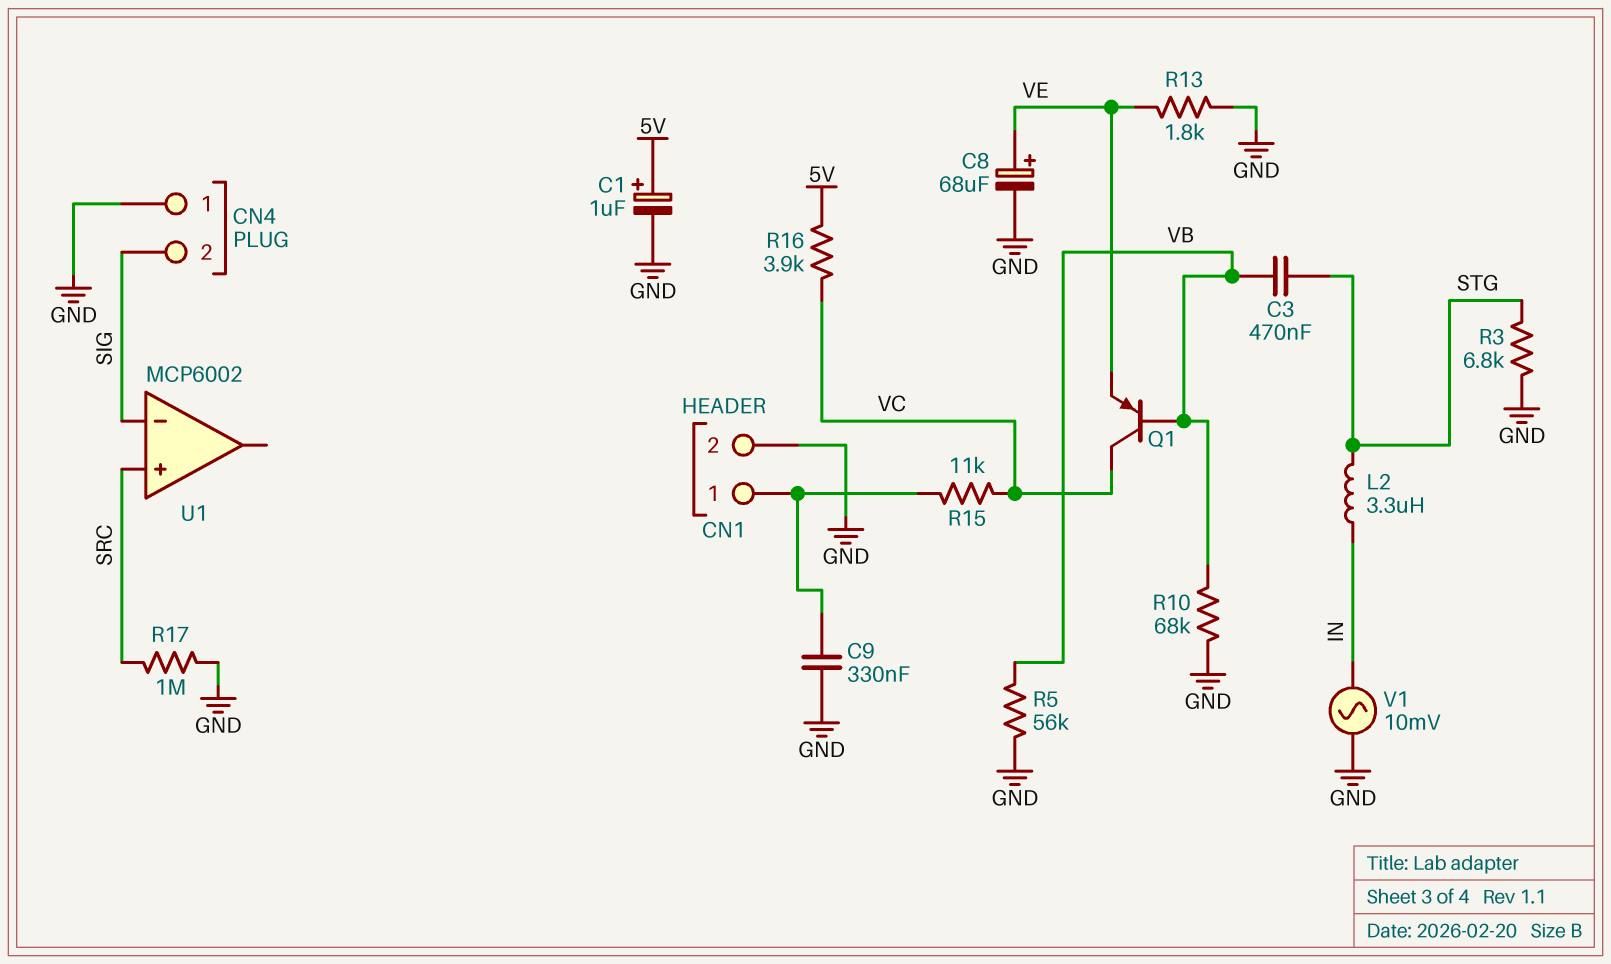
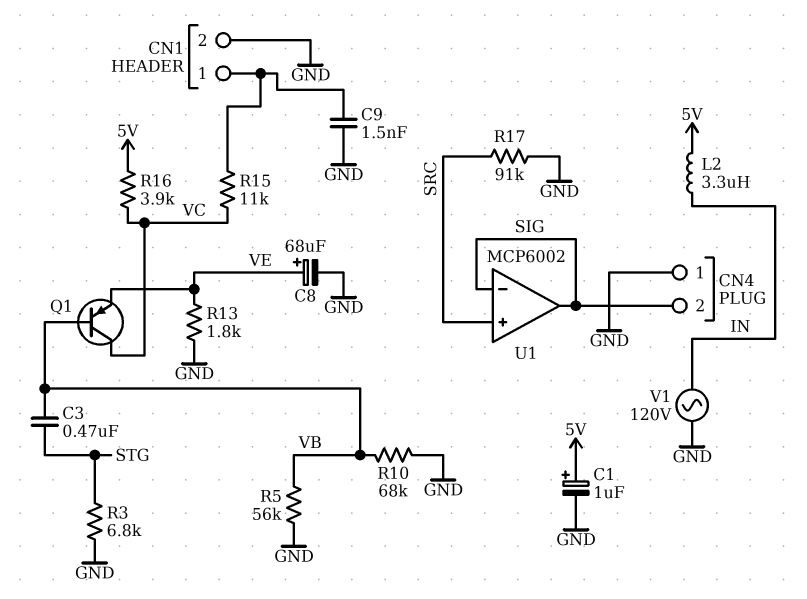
C9: 330nF (CN1/1, GND) -> 1.5nF (CN1/1, GND)
L2: 3.3uH (IN, STG) -> 3.3uH (5V, IN)
R17: 1M (GND, SRC) -> 91k (GND, SRC)
U1 pin out: none -> SIG
V1: AC 10mV (GND, IN) -> AC 120V (GND, IN)

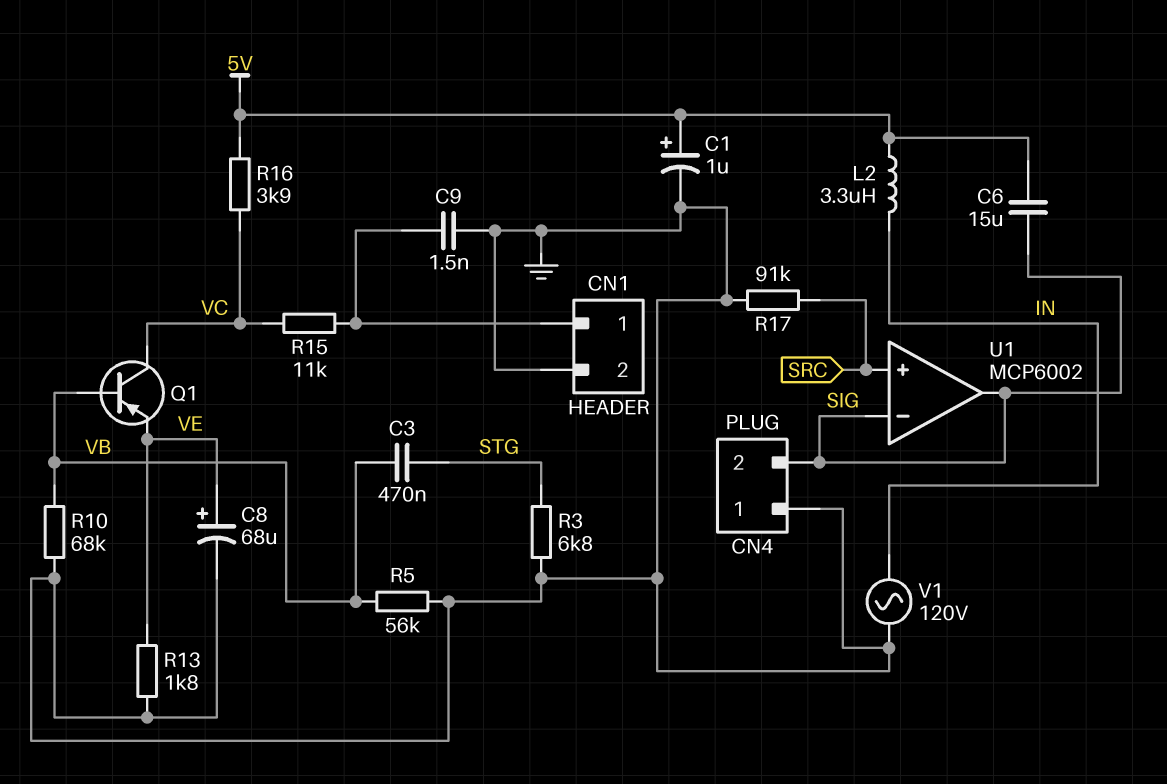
C6: none -> 15uF (5V, SIG)

